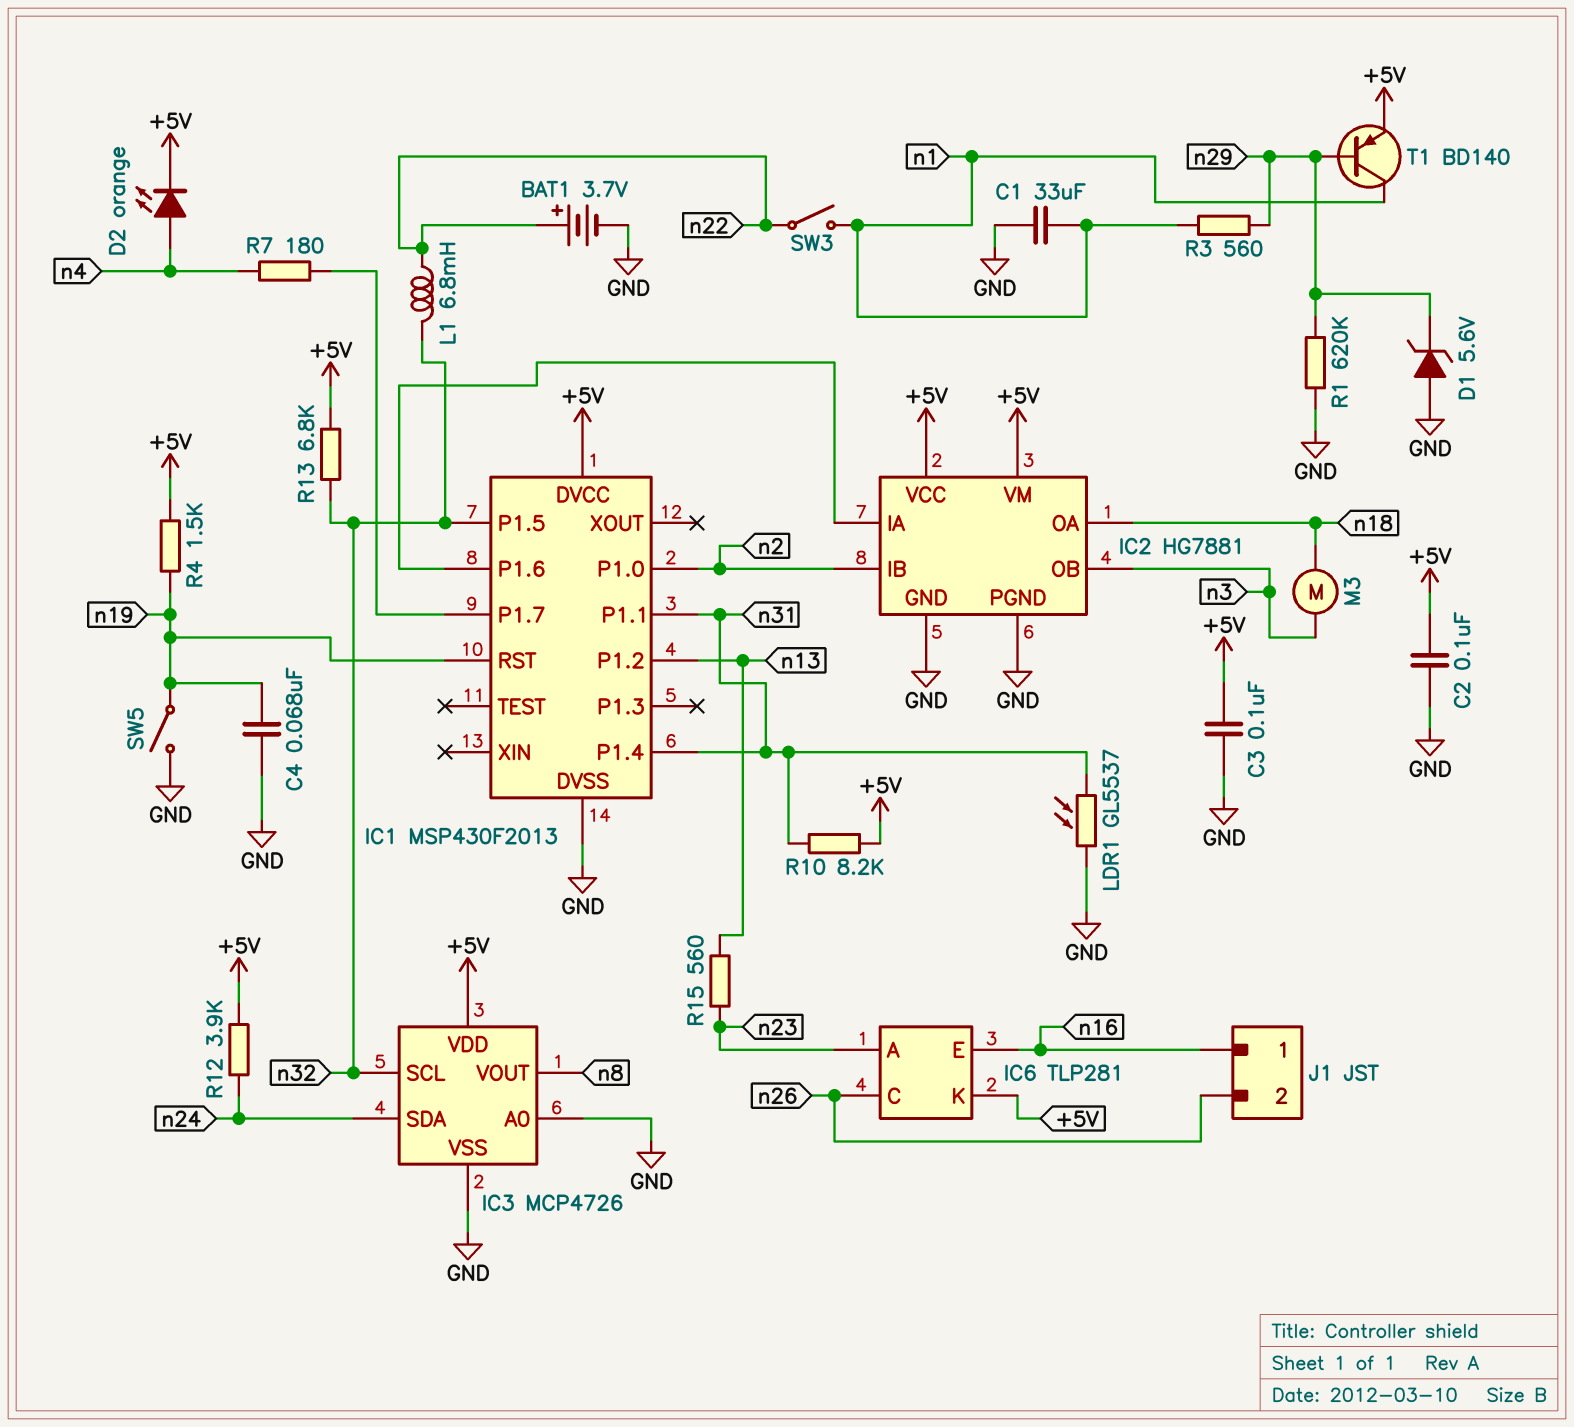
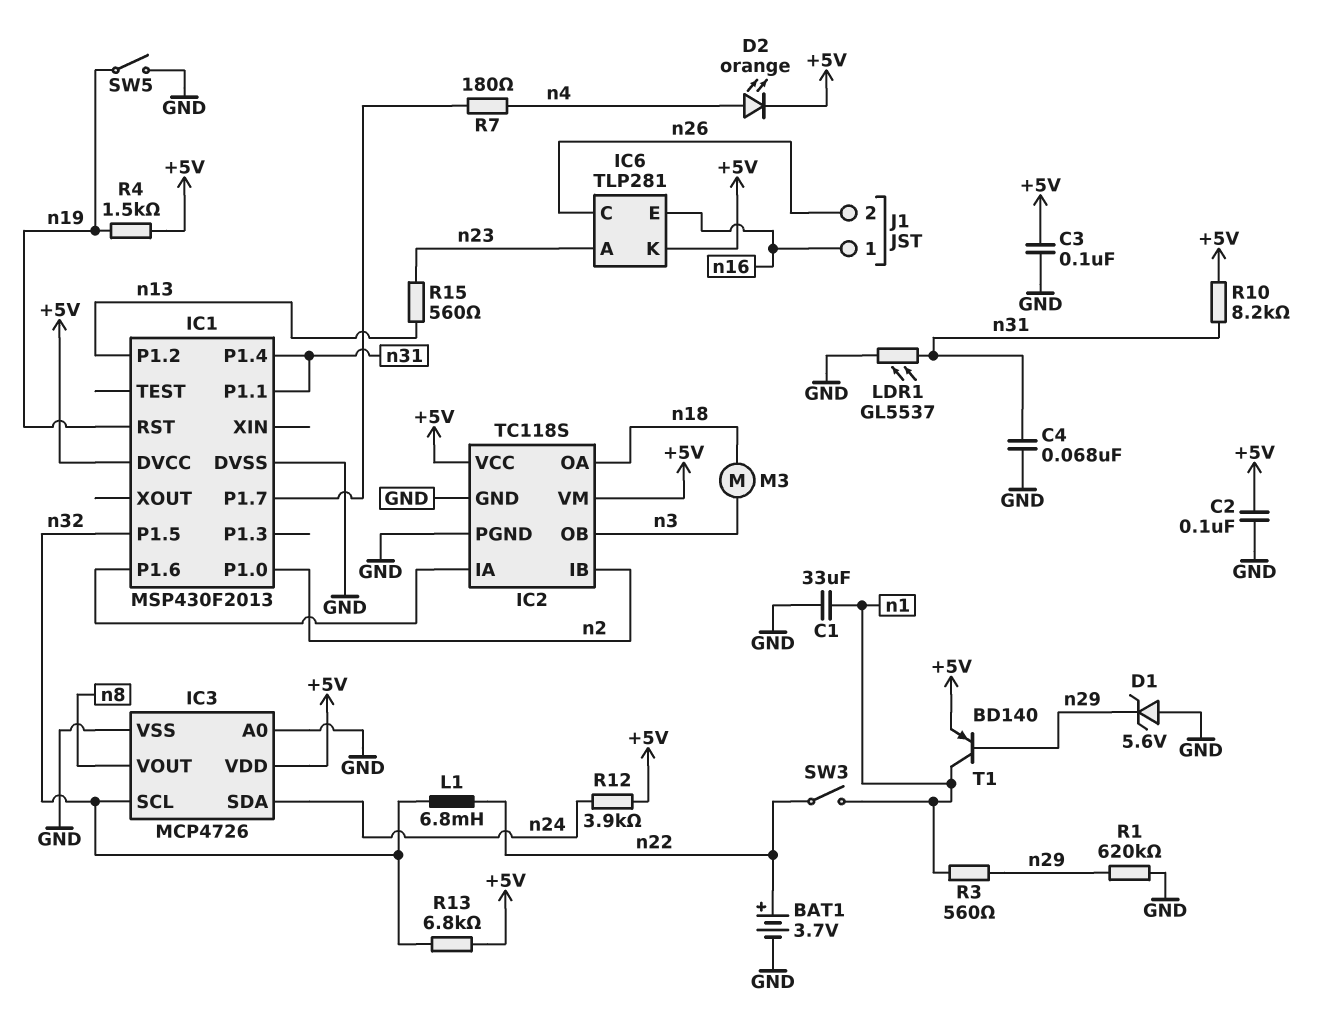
C4: 68nF (GND, n19) -> 68nF (GND, n31)
IC2: HG7881 -> TC118S

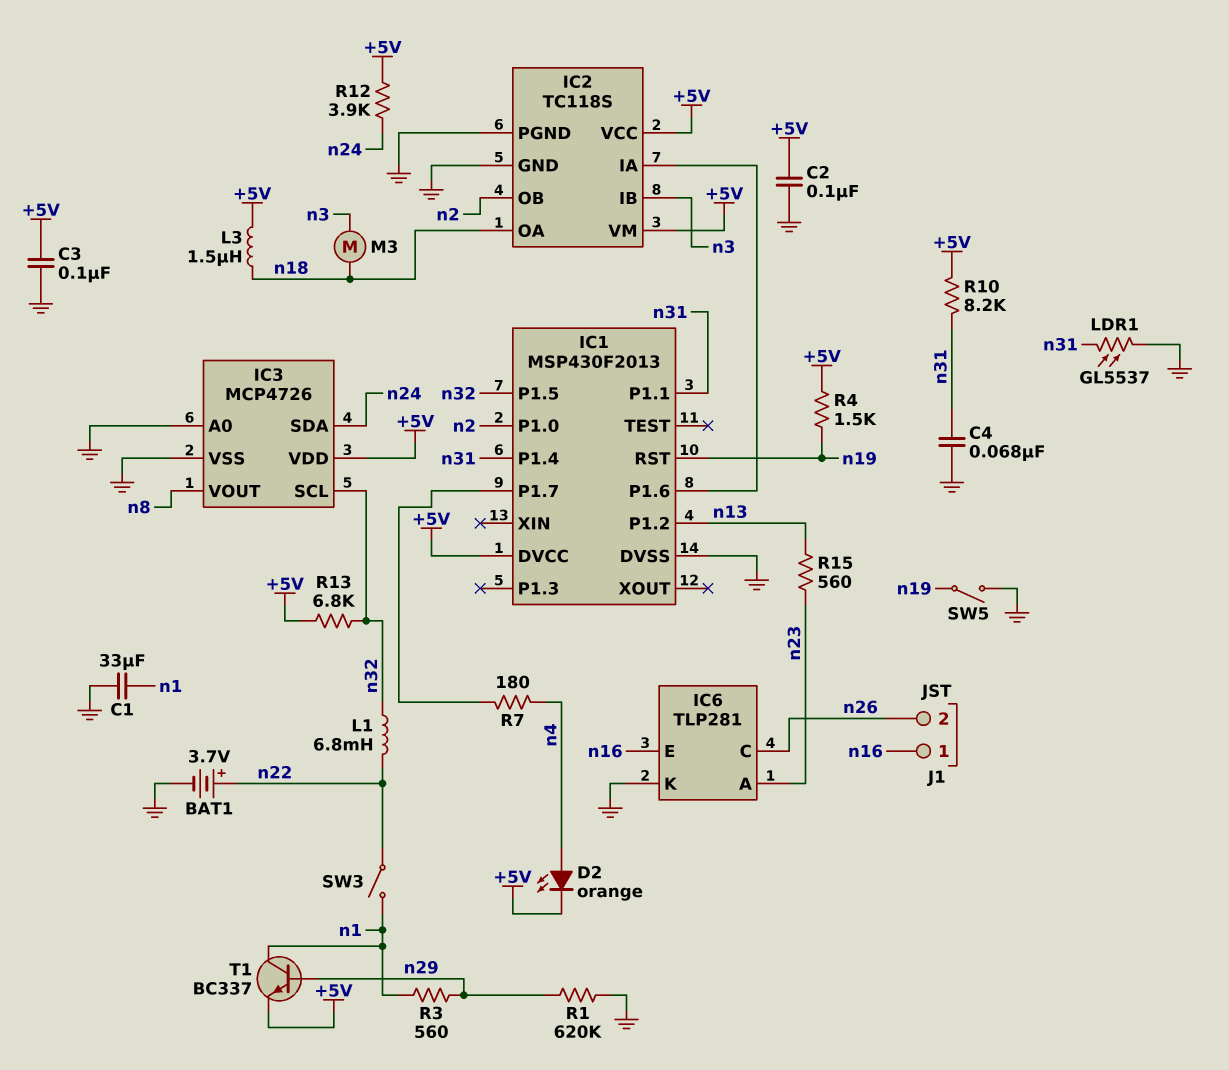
D1: zener 5.6V (A GND, K n29) -> none
IC2 pin IB: n2 -> n3
IC2 pin OB: n3 -> n2
IC6 pin K: +5V -> GND
L3: none -> 1.5uH (+5V, n18)
T1: PNP BD140 (B n29, C n1, E +5V) -> NPN BC337 (B n29, C n1, E +5V)

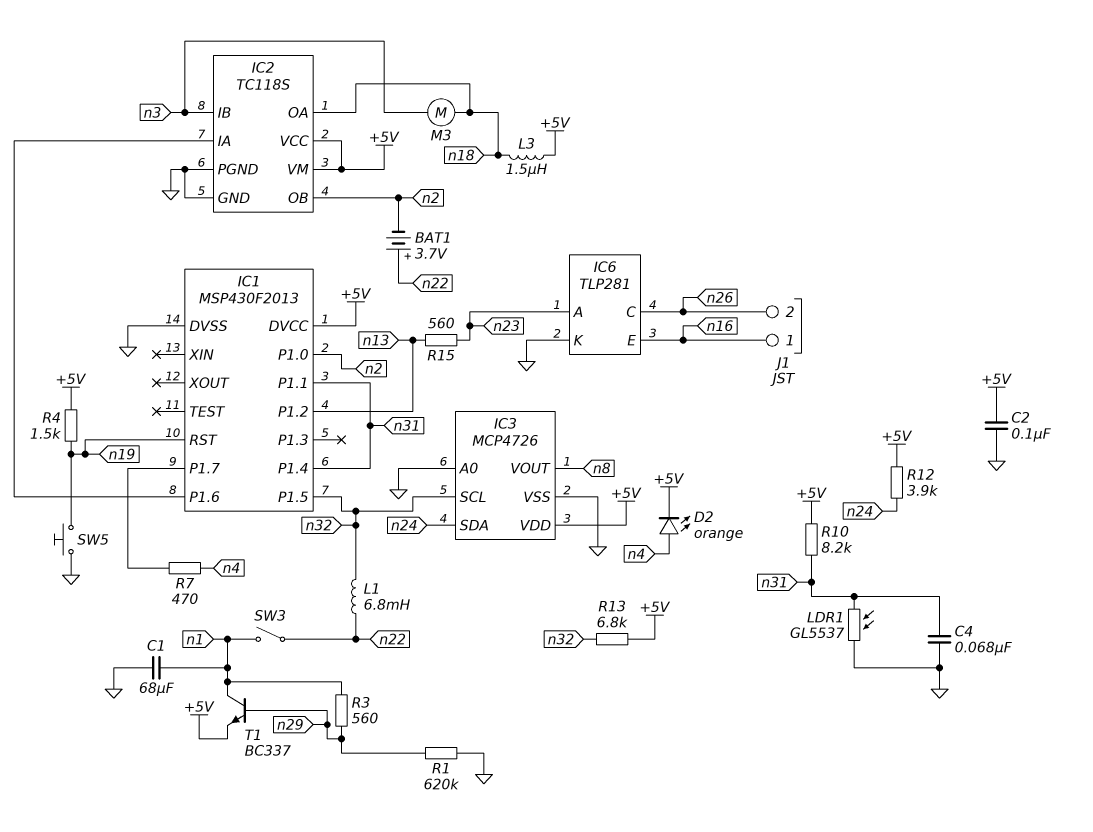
BAT1: 3.7V (plus n22, minus GND) -> 3.7V (plus n22, minus n2)
C1: 33uF (GND, n1) -> 68uF (GND, n1)
C3: 100nF (+5V, GND) -> none
R7: 180 (IC1/P1.7, n4) -> 470 (IC1/P1.7, n4)
SW5: switch (GND, n19) -> button (GND, n19)

